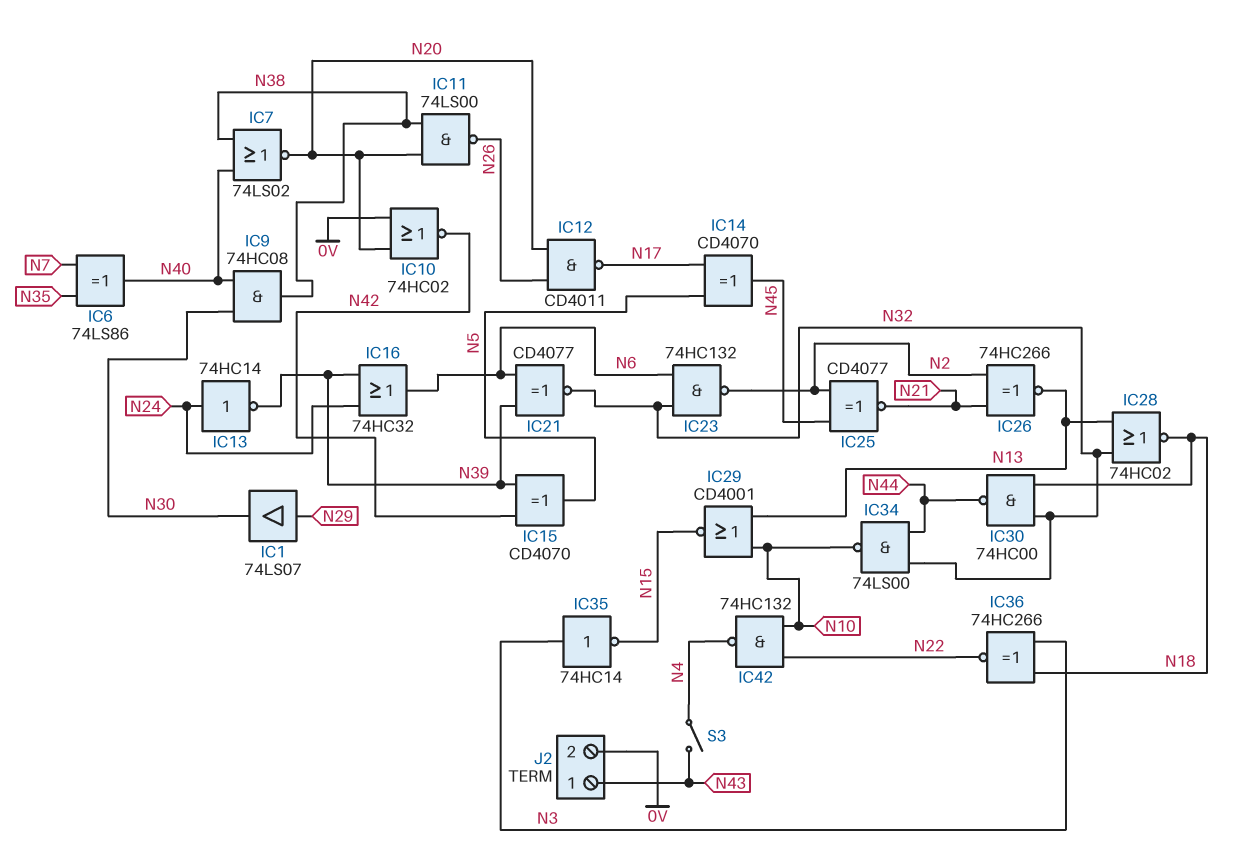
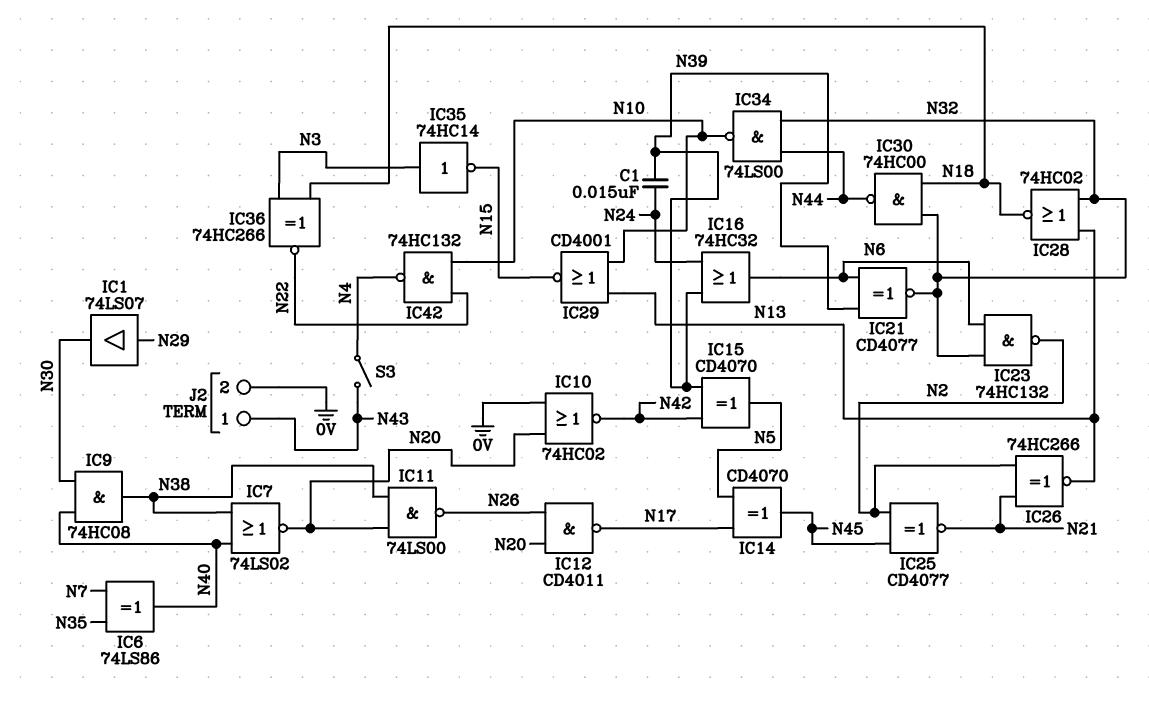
C1: none -> 15nF (N24, N39)
IC13: NOT 74HC14 (in N24, out N39) -> none

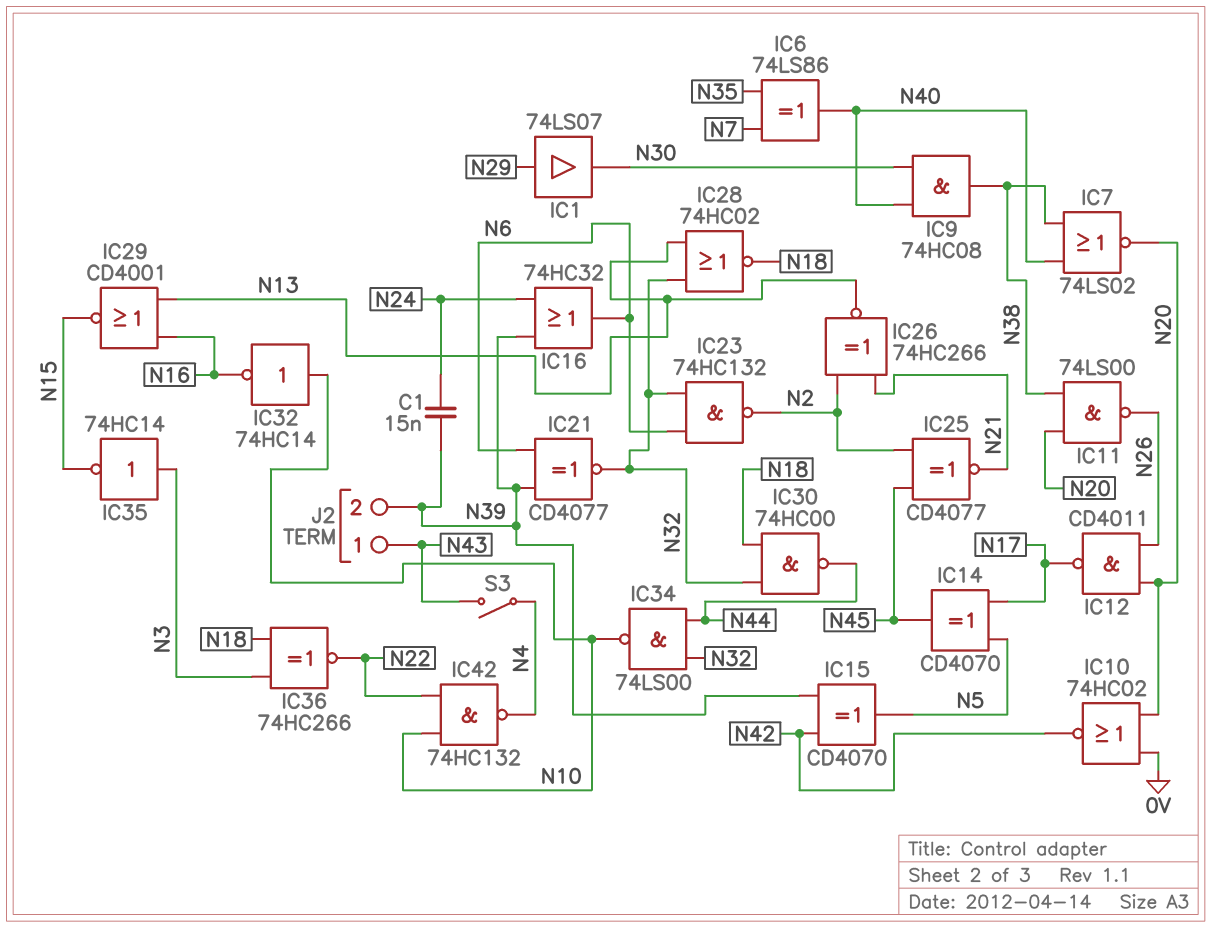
IC29: NOR CD4001 (in N10, in N13, out N15) -> NOR CD4001 (in N13, in N16, out N15)
IC32: none -> NOT 74HC14 (in N10, out N16)
J2 pin 2: 0V -> N39

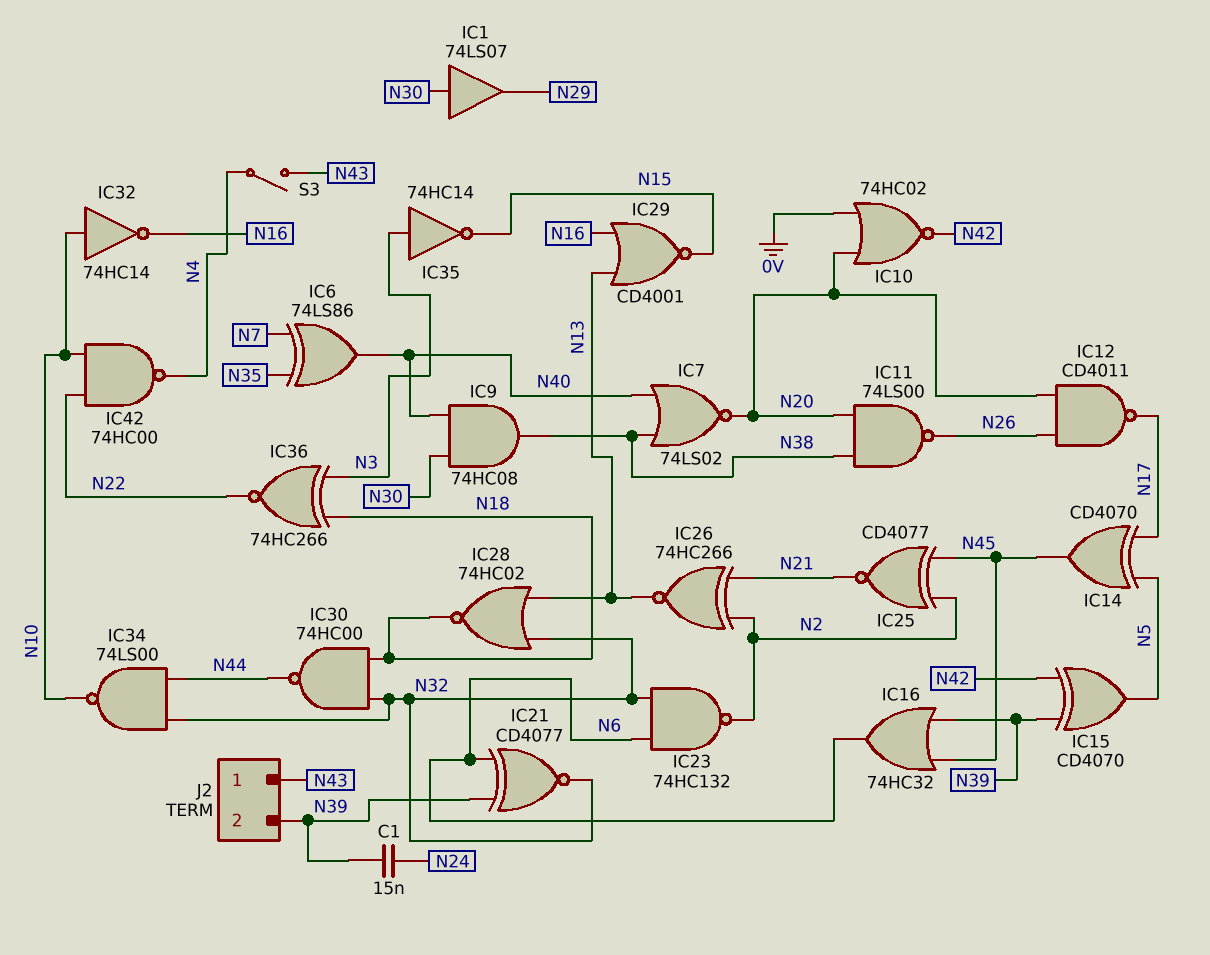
IC1: buffer 74LS07 (in N29, out N30) -> buffer 74LS07 (in N30, out N29)
IC16: OR 74HC32 (in N24, in N39, out N6) -> OR 74HC32 (in N39, in N45, out N6)
IC42: NAND 74HC132 (in N10, in N22, out N4) -> NAND 74HC00 (in N10, in N22, out N4)

